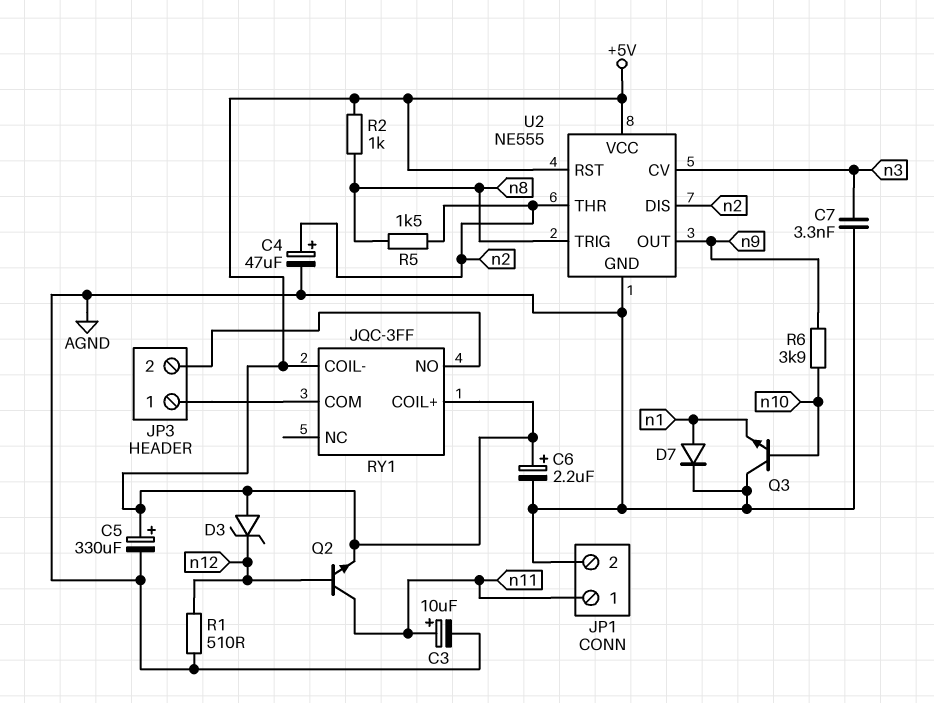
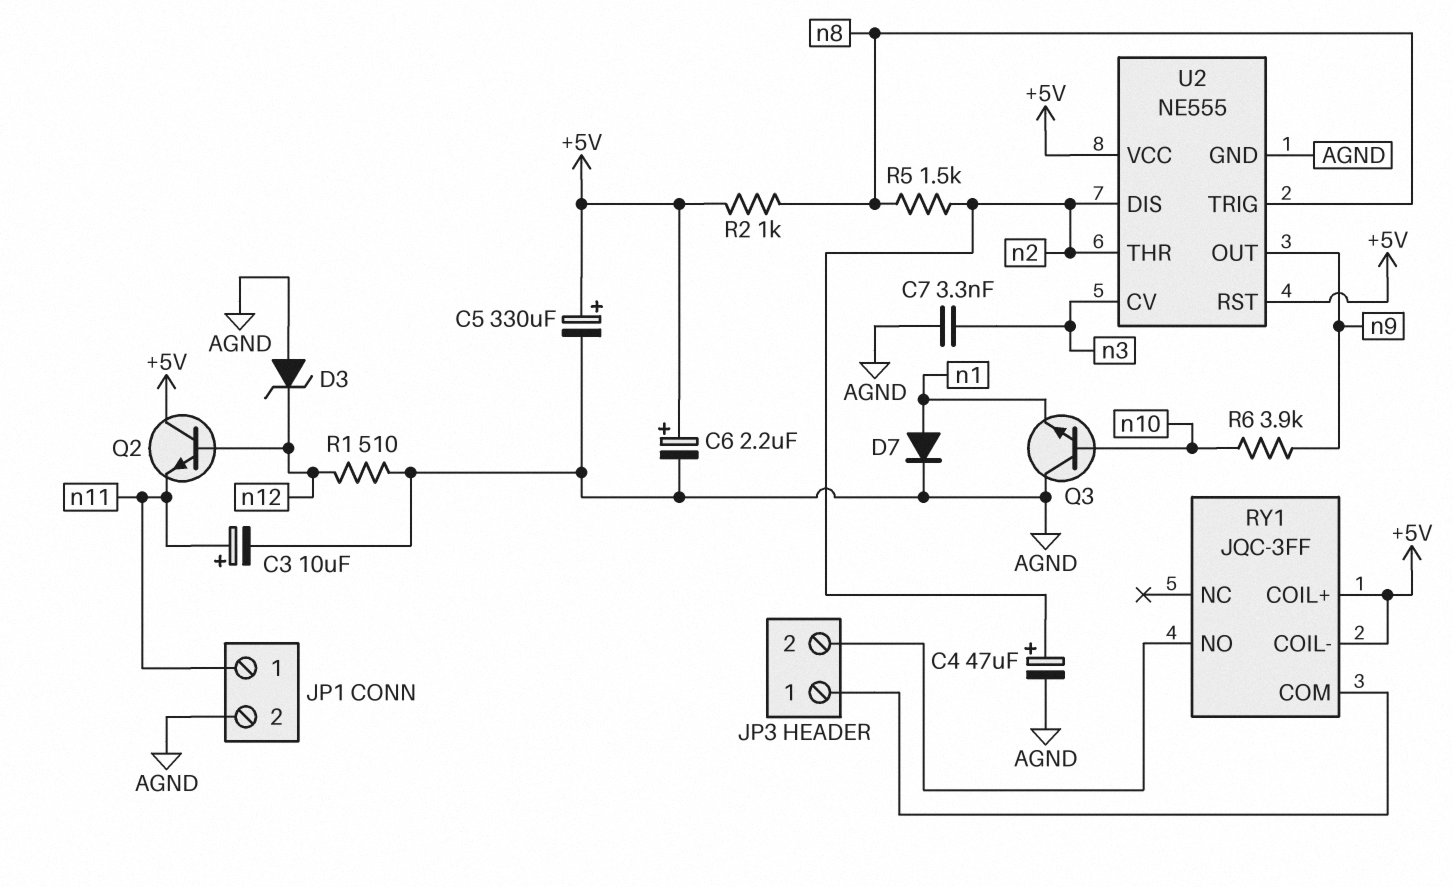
D3: zener (A +5V, K n12) -> zener (A AGND, K n12)
Q2: NPN (B n12, C n11, E +5V) -> NPN (B n12, C +5V, E n11)

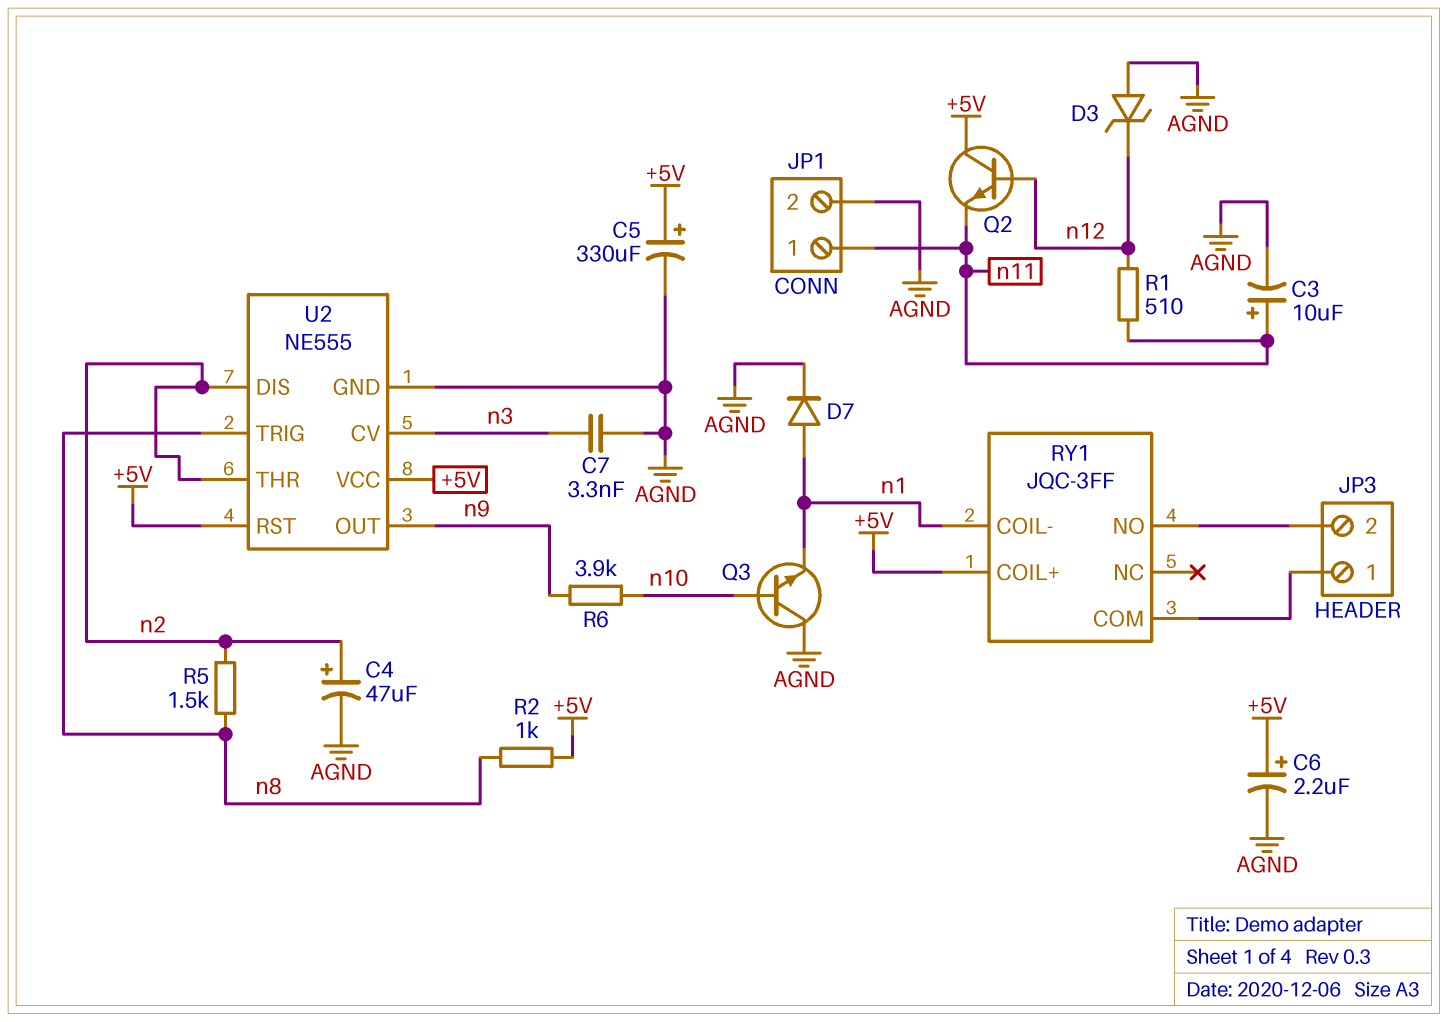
R1: 510 (AGND, n12) -> 510 (n11, n12)
RY1 pin COIL-: +5V -> n1

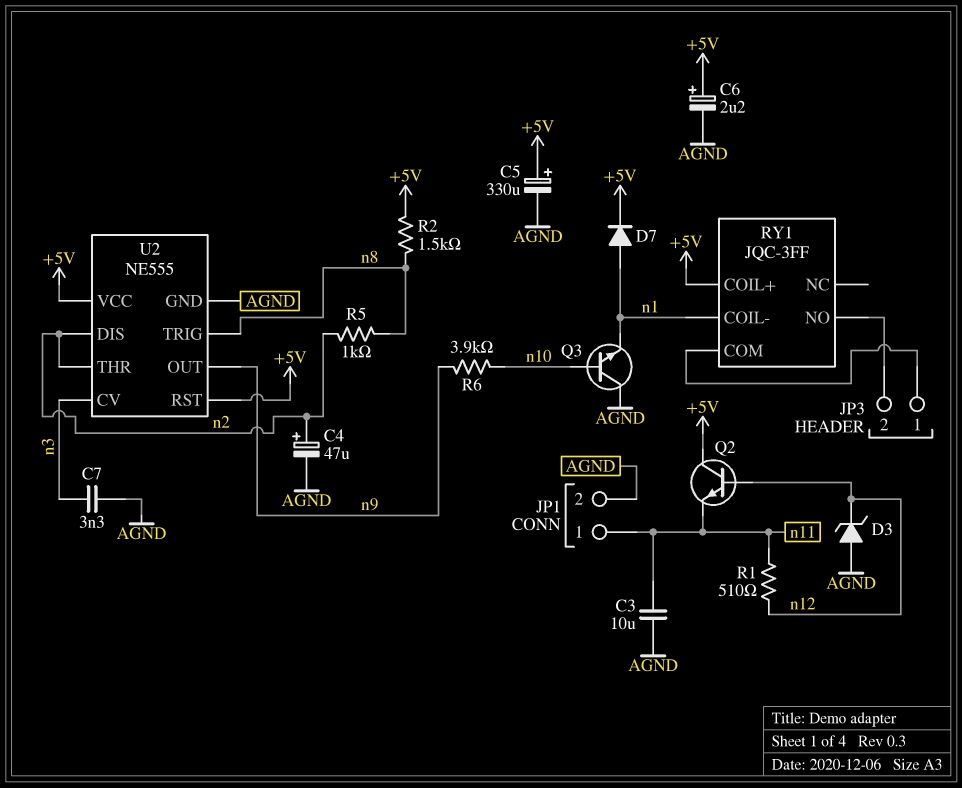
C3: 10uF (plus n11, minus AGND) -> 10uF (AGND, n11)
D7: diode (A n1, K AGND) -> diode (A n1, K +5V)
R2: 1k (+5V, n8) -> 1.5k (+5V, n8)
R5: 1.5k (n2, n8) -> 1k (n2, n8)

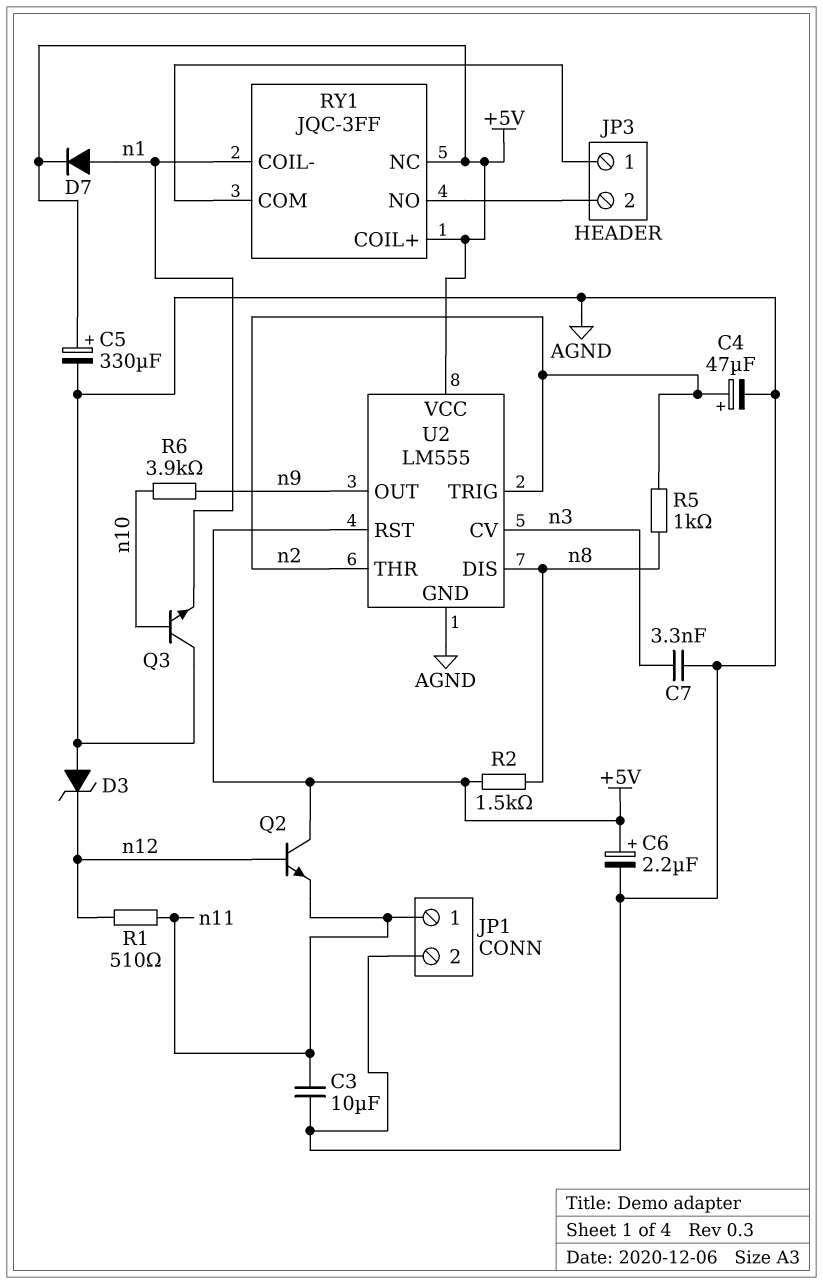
RY1 pin NC: none -> +5V
U2: NE555 -> LM555
U2 pin DIS: n2 -> n8
U2 pin TRIG: n8 -> n2

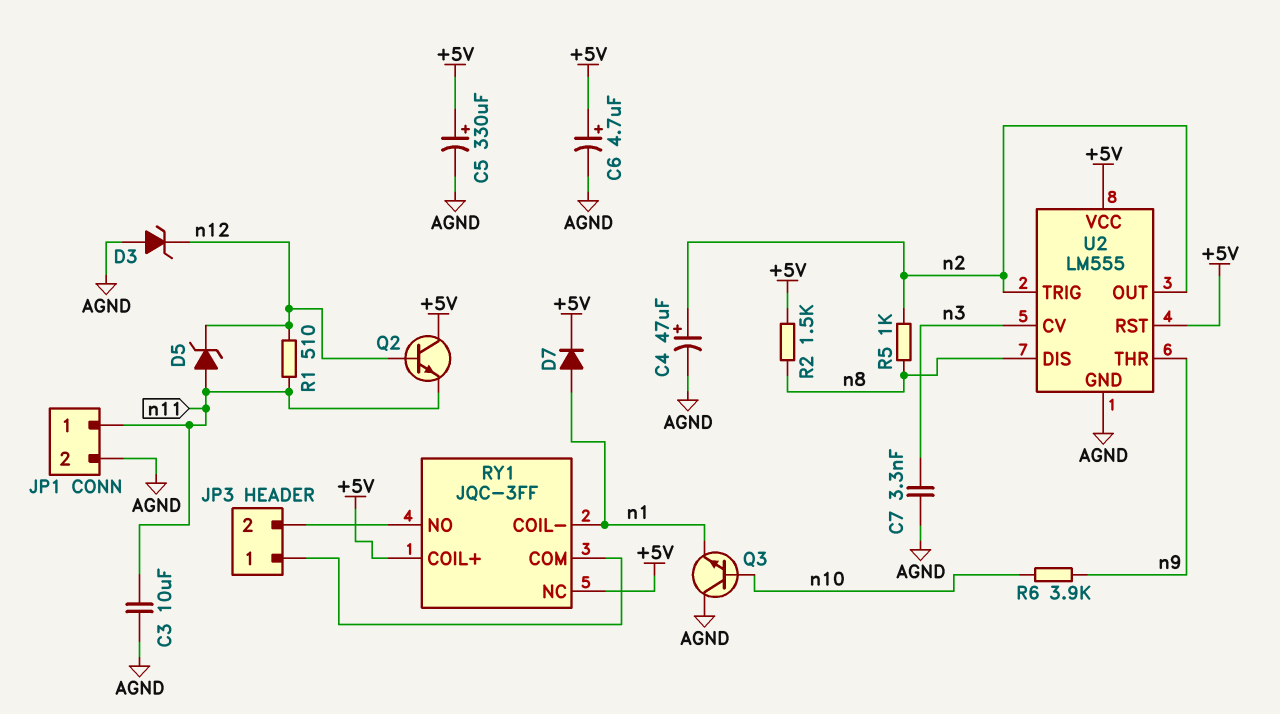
C6: 2.2uF (plus +5V, minus AGND) -> 4.7uF (plus +5V, minus AGND)
D5: none -> zener (A n11, K n12)
U2 pin OUT: n9 -> n2
U2 pin THR: n2 -> n9

